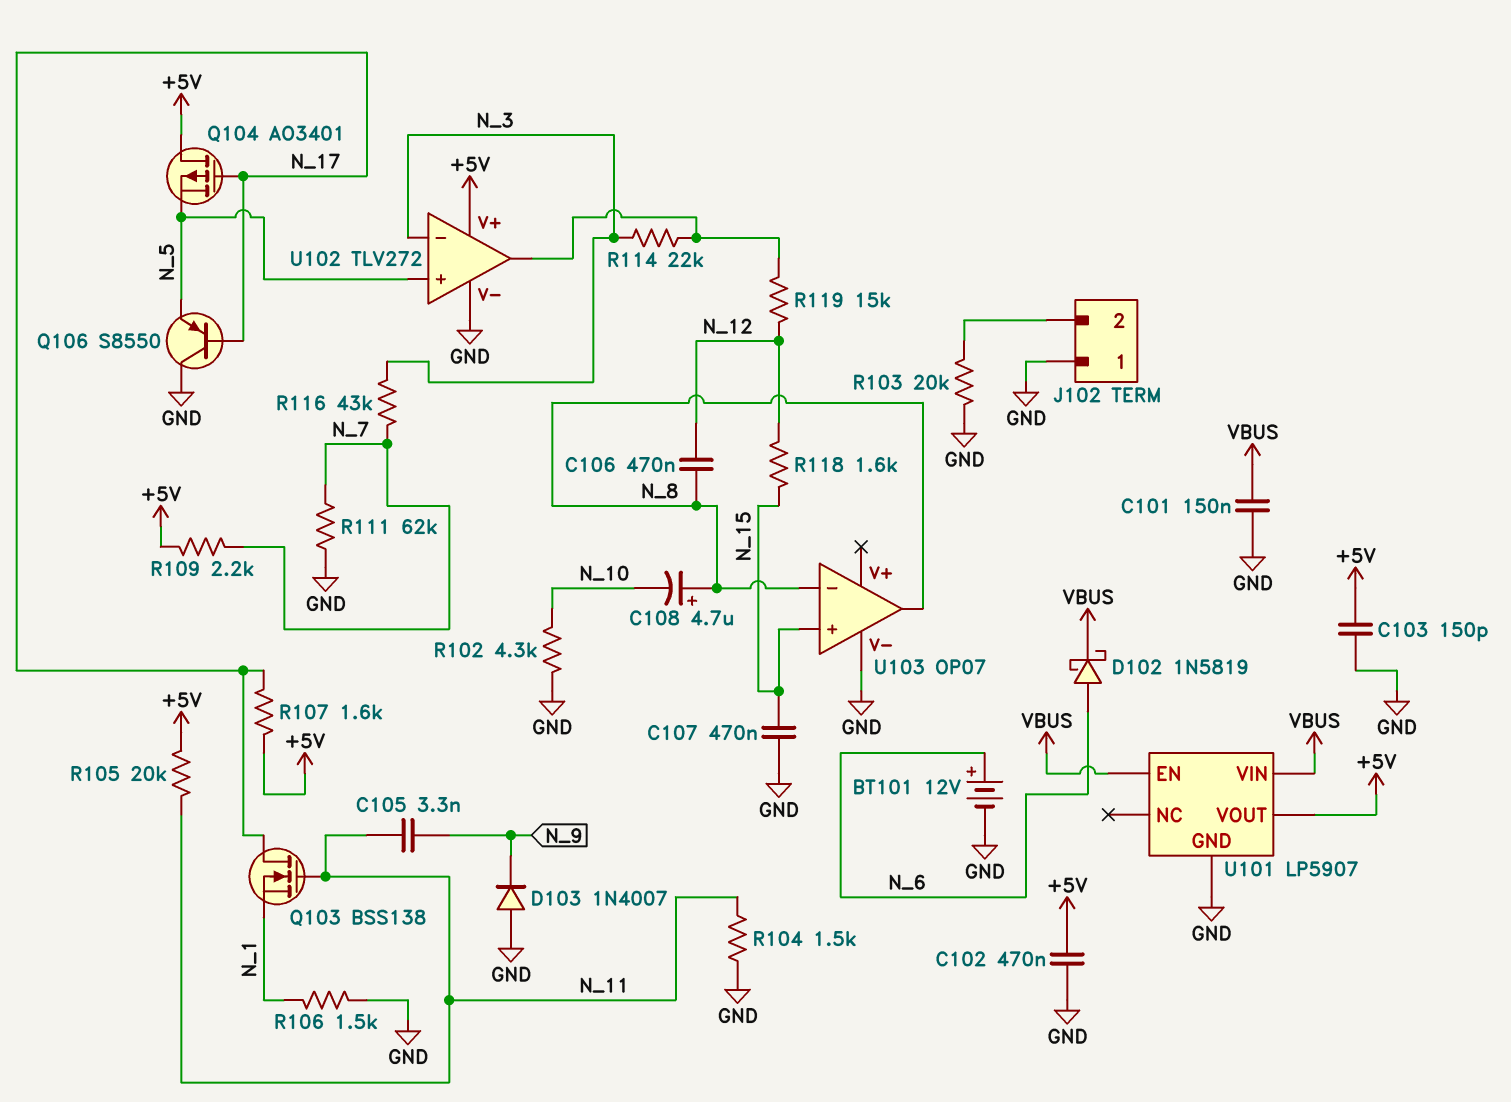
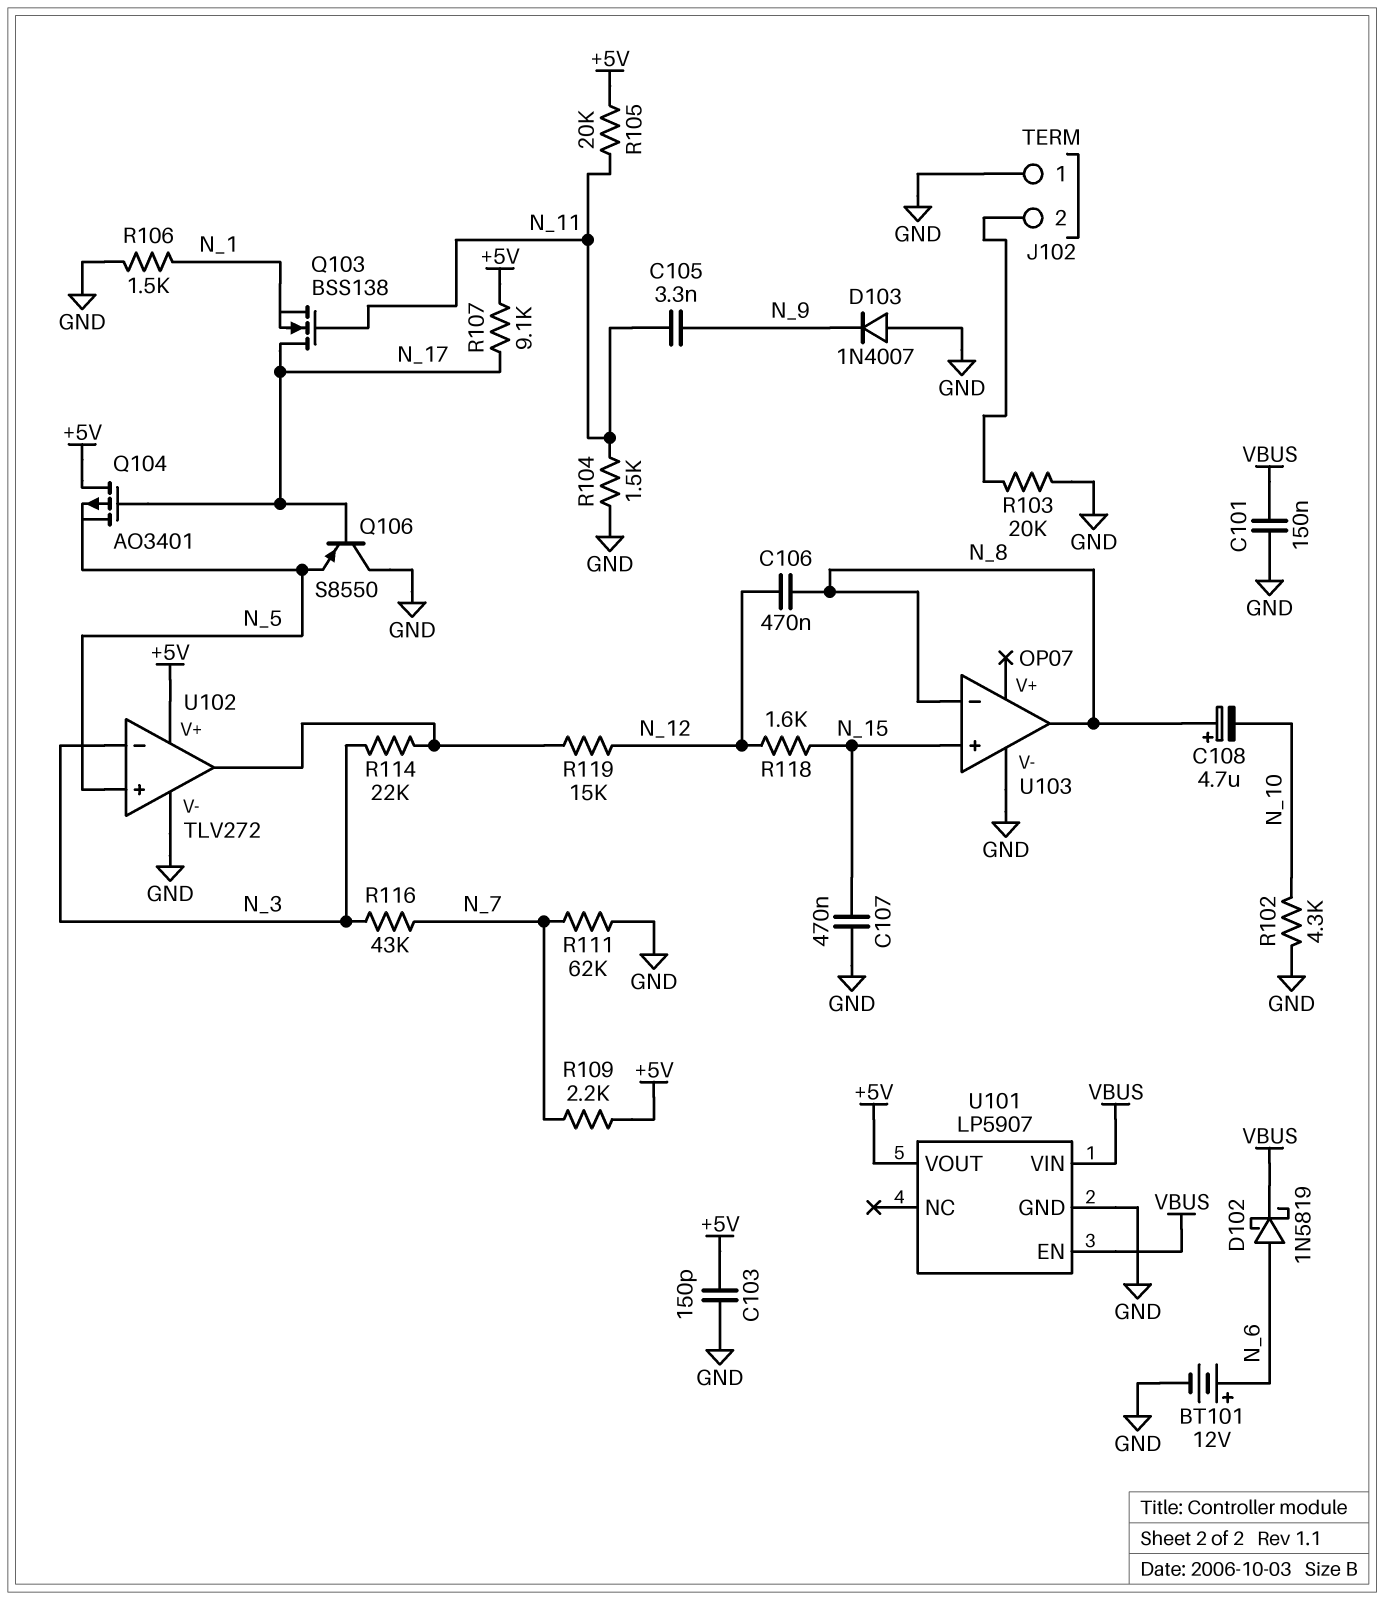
C102: 470nF (+5V, GND) -> none
R107: 1.6k (+5V, N_17) -> 9.1k (+5V, N_17)

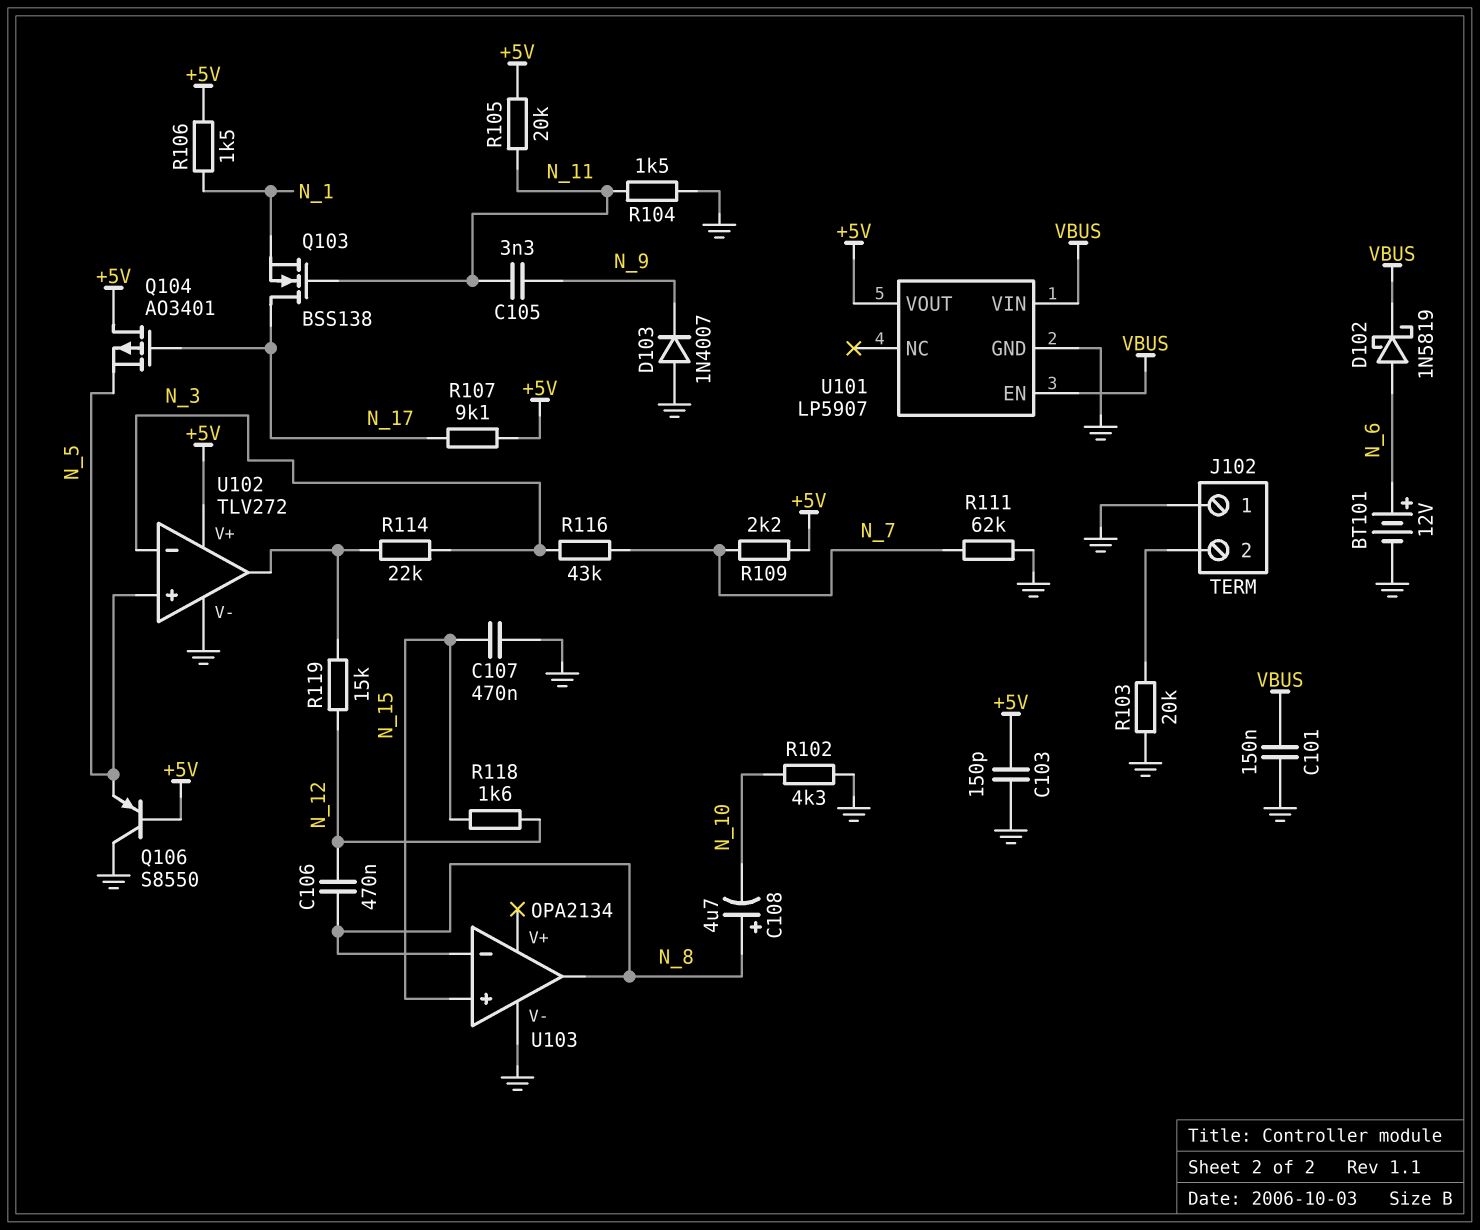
Q106: PNP S8550 (B N_17, C GND, E N_5) -> PNP S8550 (B +5V, C GND, E N_5)
R106: 1.5k (GND, N_1) -> 1.5k (+5V, N_1)
U103: OP07 -> OPA2134

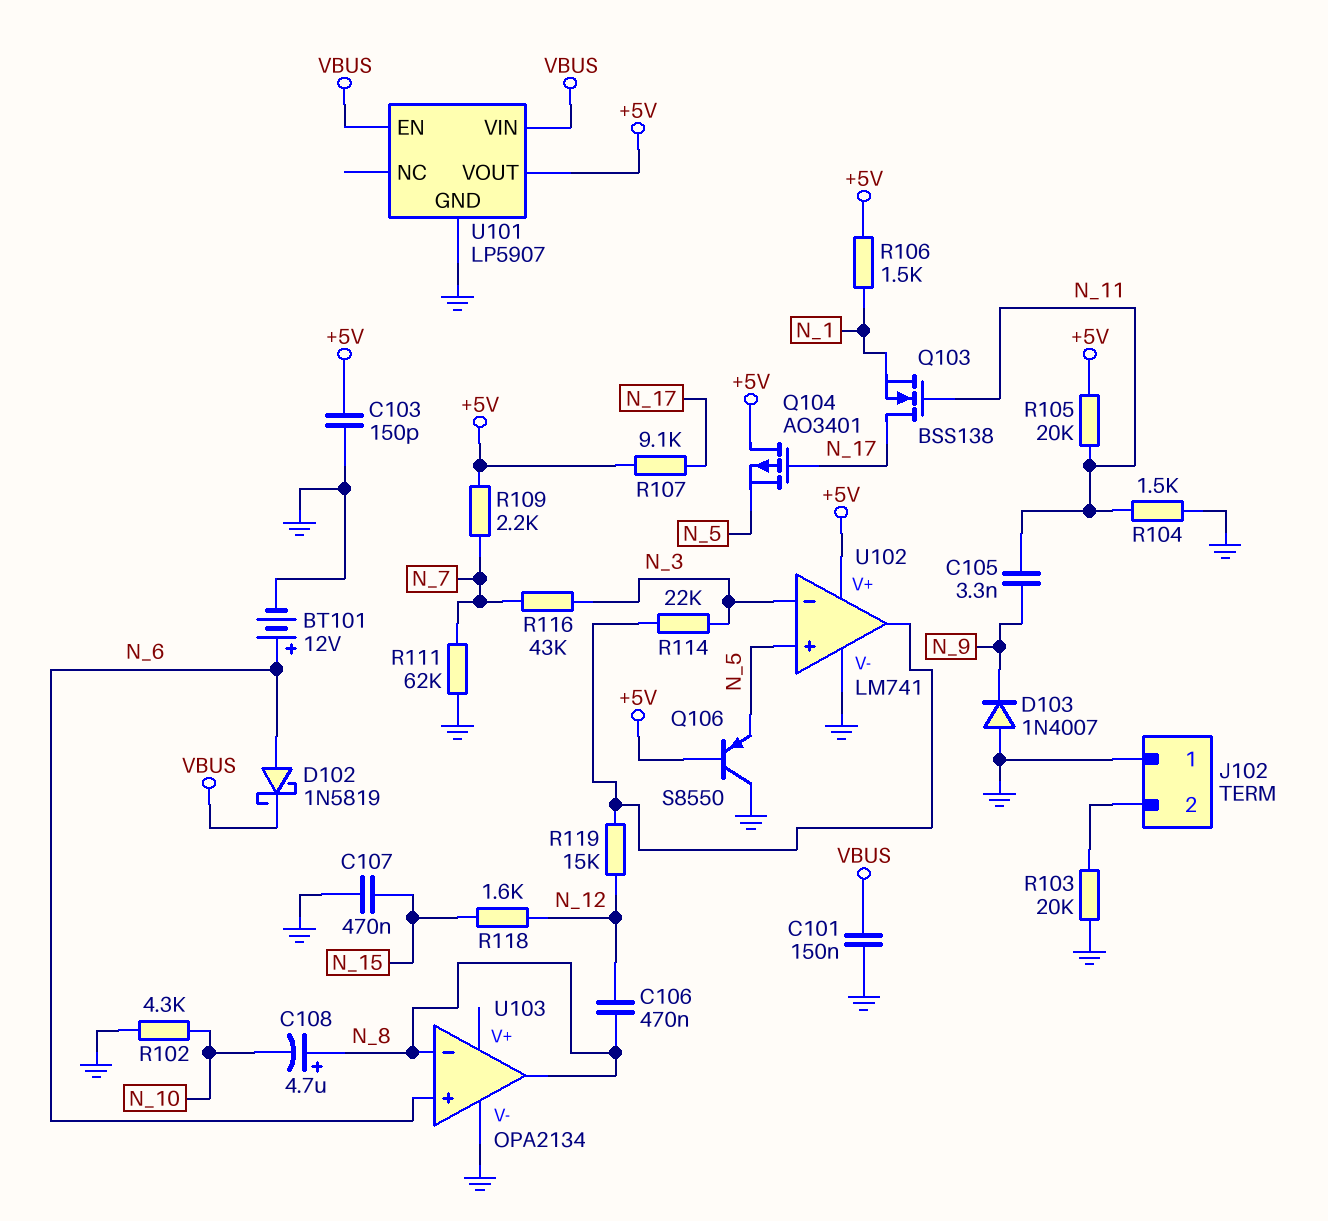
U102: TLV272 -> LM741
U103 pin in+: N_15 -> N_6

